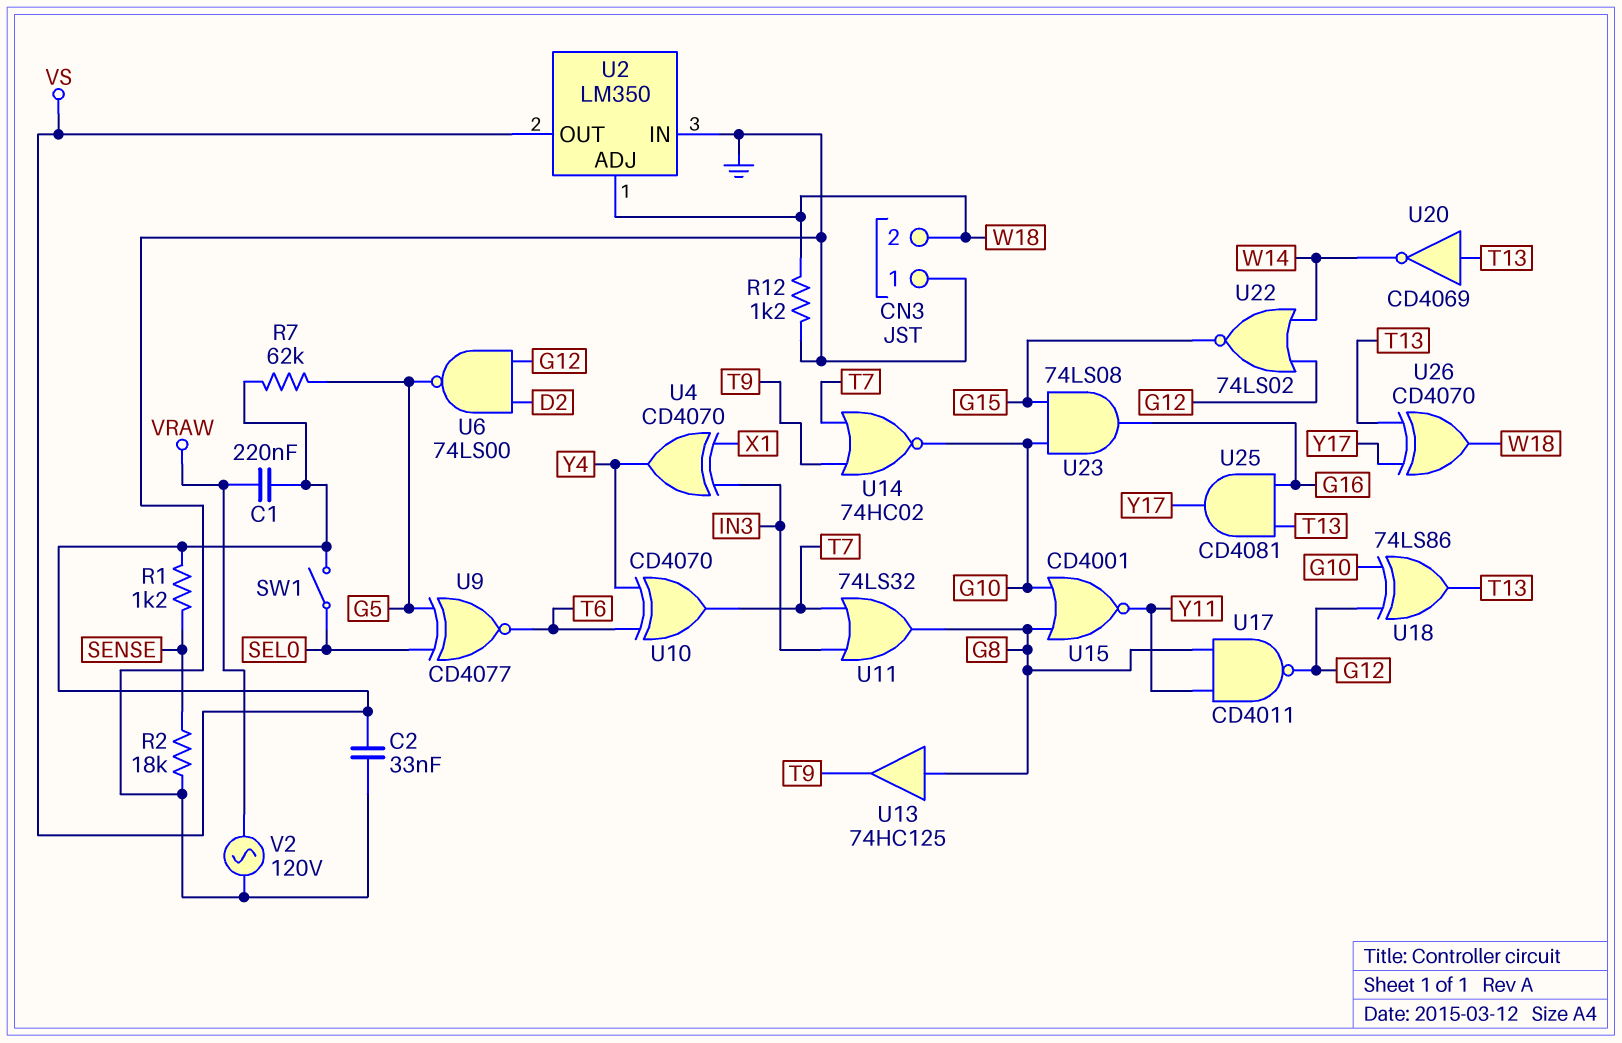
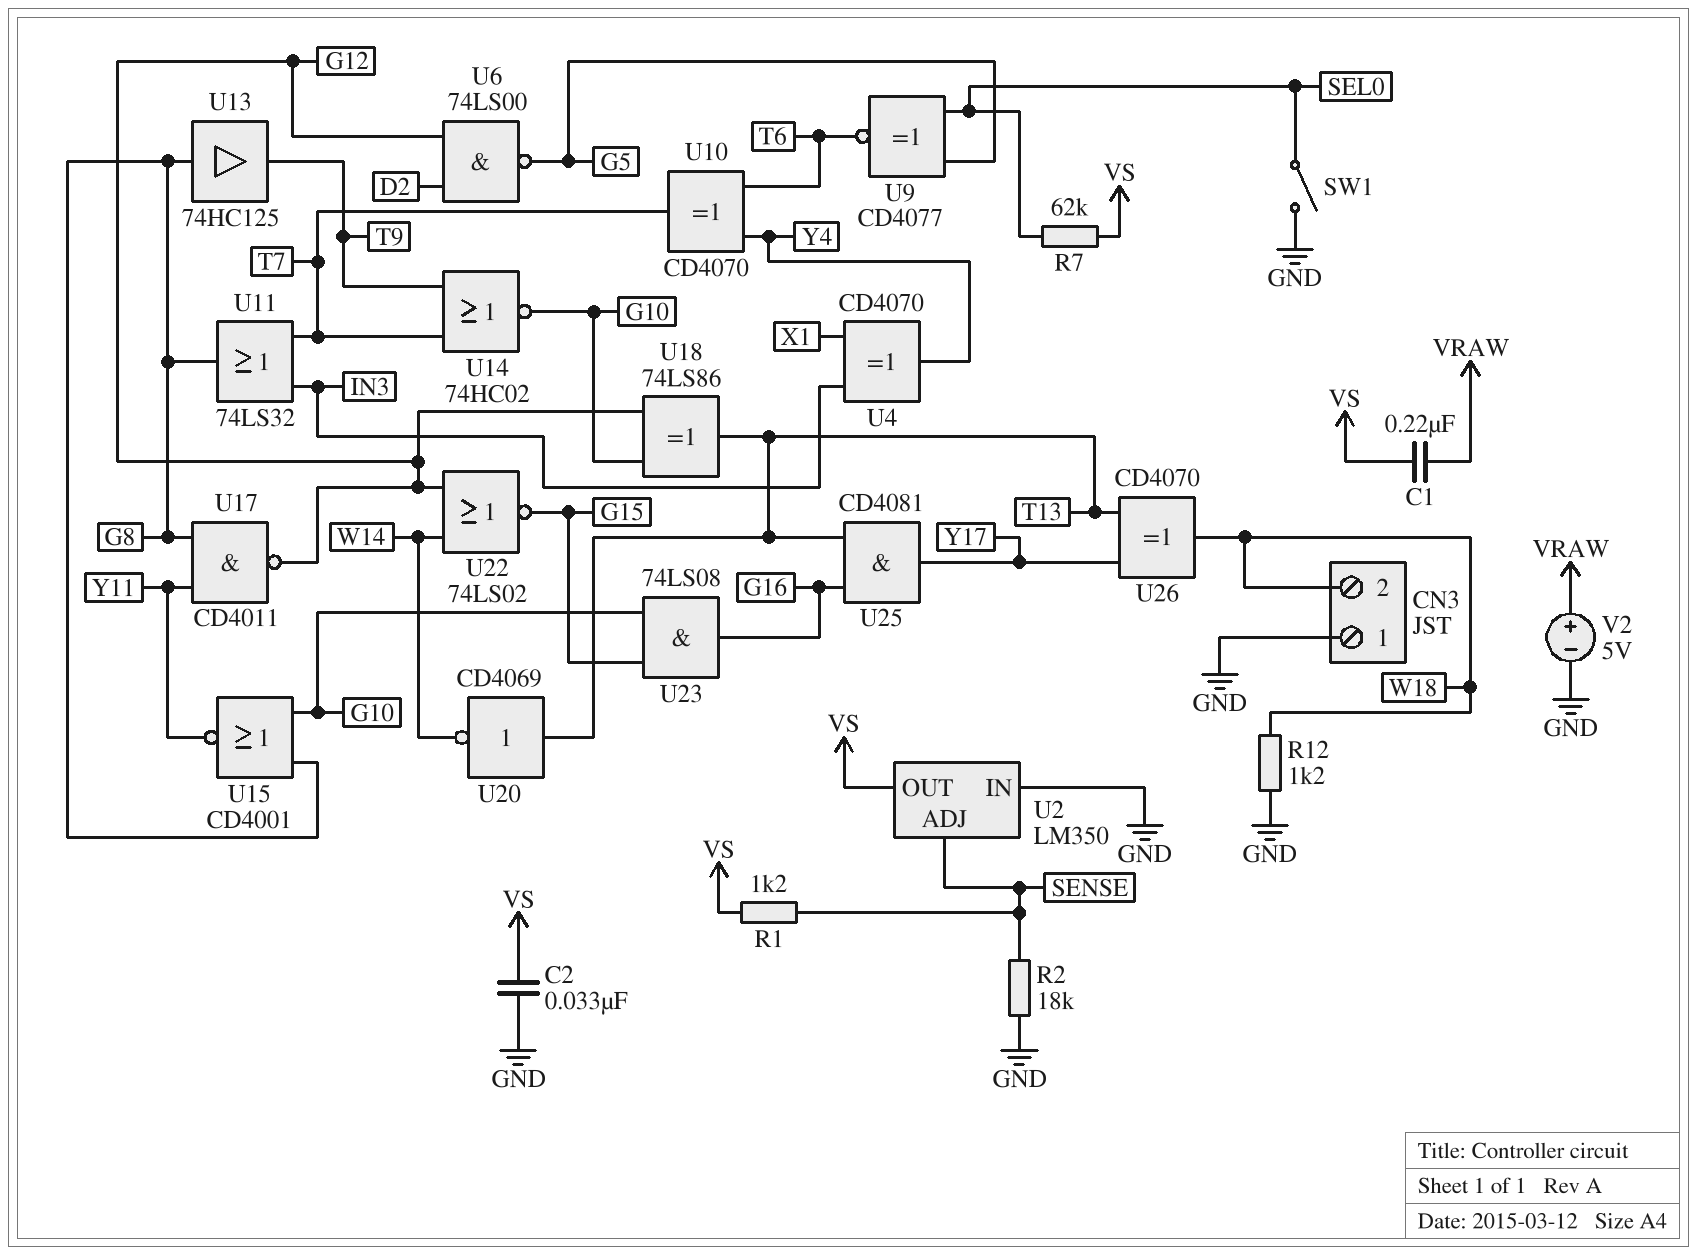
R7: 62k (G5, VS) -> 62k (SEL0, VS)
SW1: switch (SEL0, VS) -> switch (GND, SEL0)
U2 pin ADJ: W18 -> SENSE
V2: AC 120V (GND, VRAW) -> 5V (plus VRAW, minus GND)

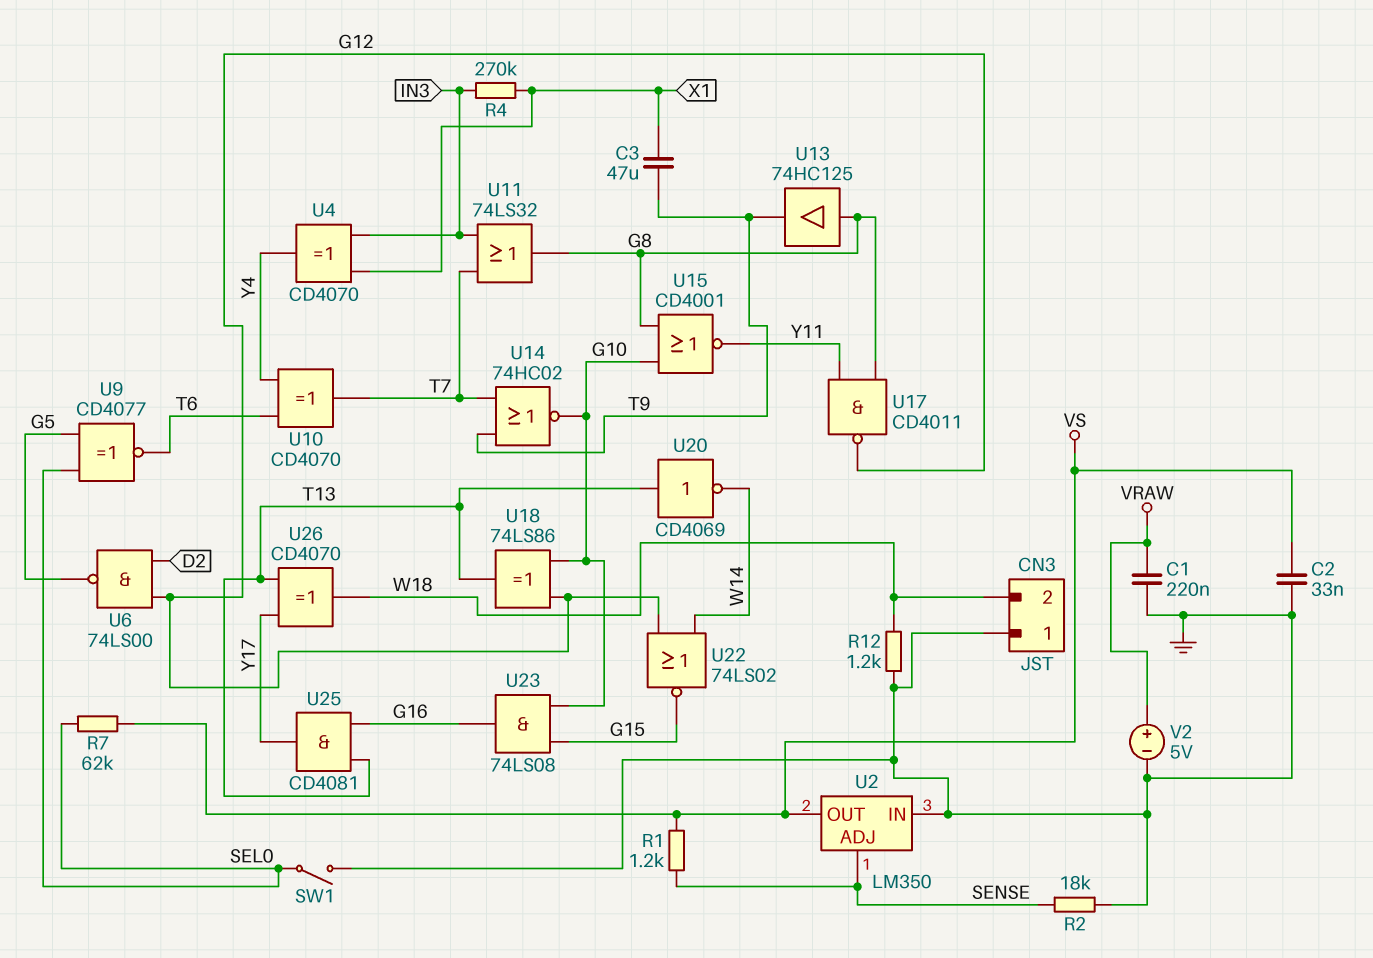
C1: 220nF (VRAW, VS) -> 220nF (GND, VRAW)
C3: none -> 47uF (T9, X1)
R4: none -> 270k (IN3, X1)

